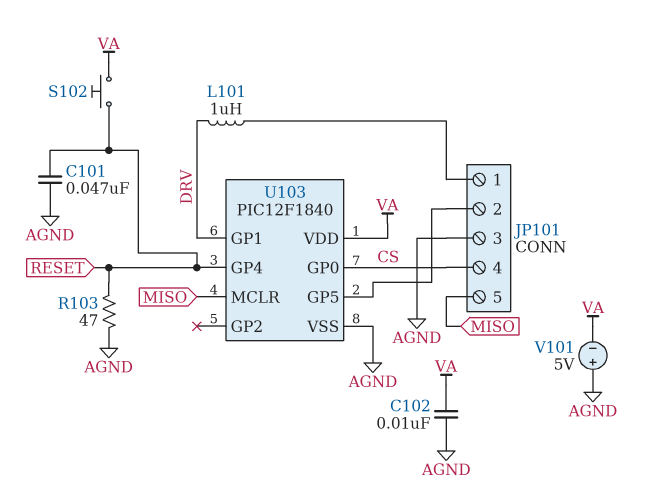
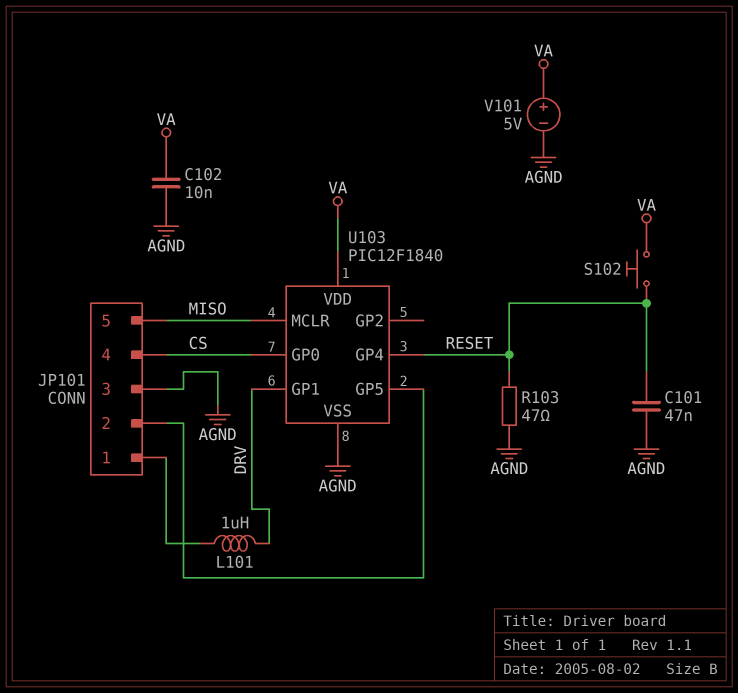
V101: 5V (plus AGND, minus VA) -> 5V (plus VA, minus AGND)

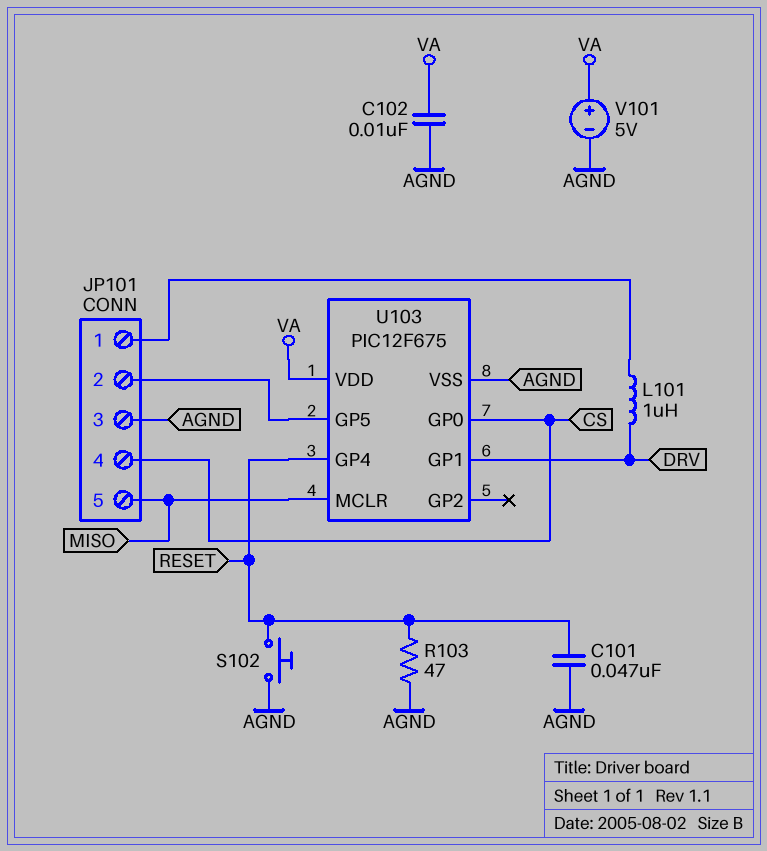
S102: button (RESET, VA) -> button (AGND, RESET)
U103: PIC12F1840 -> PIC12F675

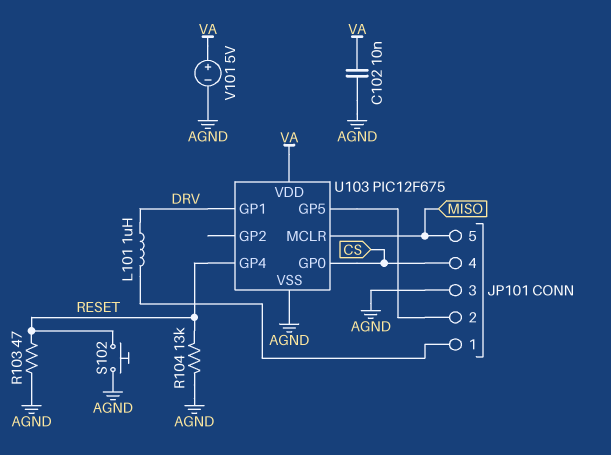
C101: 47nF (AGND, RESET) -> none
R104: none -> 13k (AGND, RESET)

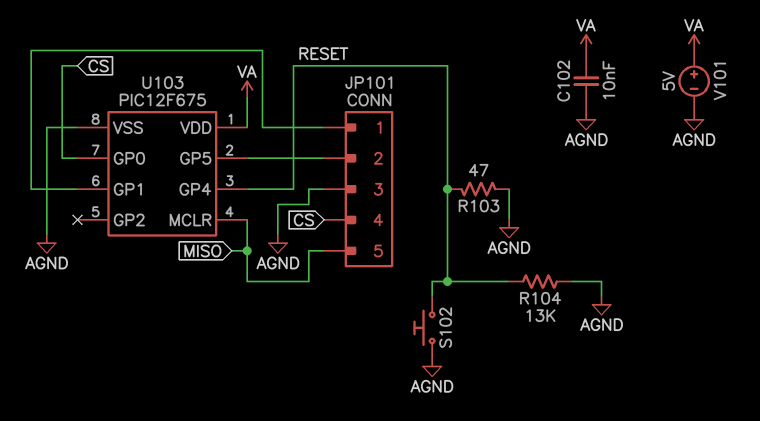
L101: 1uH (DRV, JP101/1) -> none
U103 pin GP1: DRV -> JP101/1

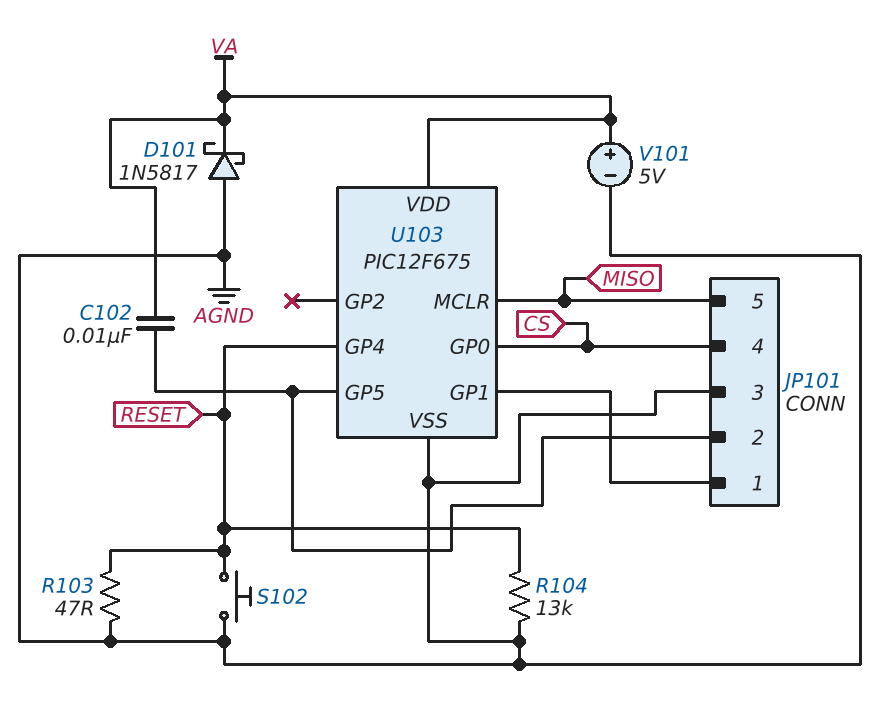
C102: 10nF (AGND, VA) -> 10nF (JP101/2, VA)
D101: none -> schottky 1N5817 (A AGND, K VA)

